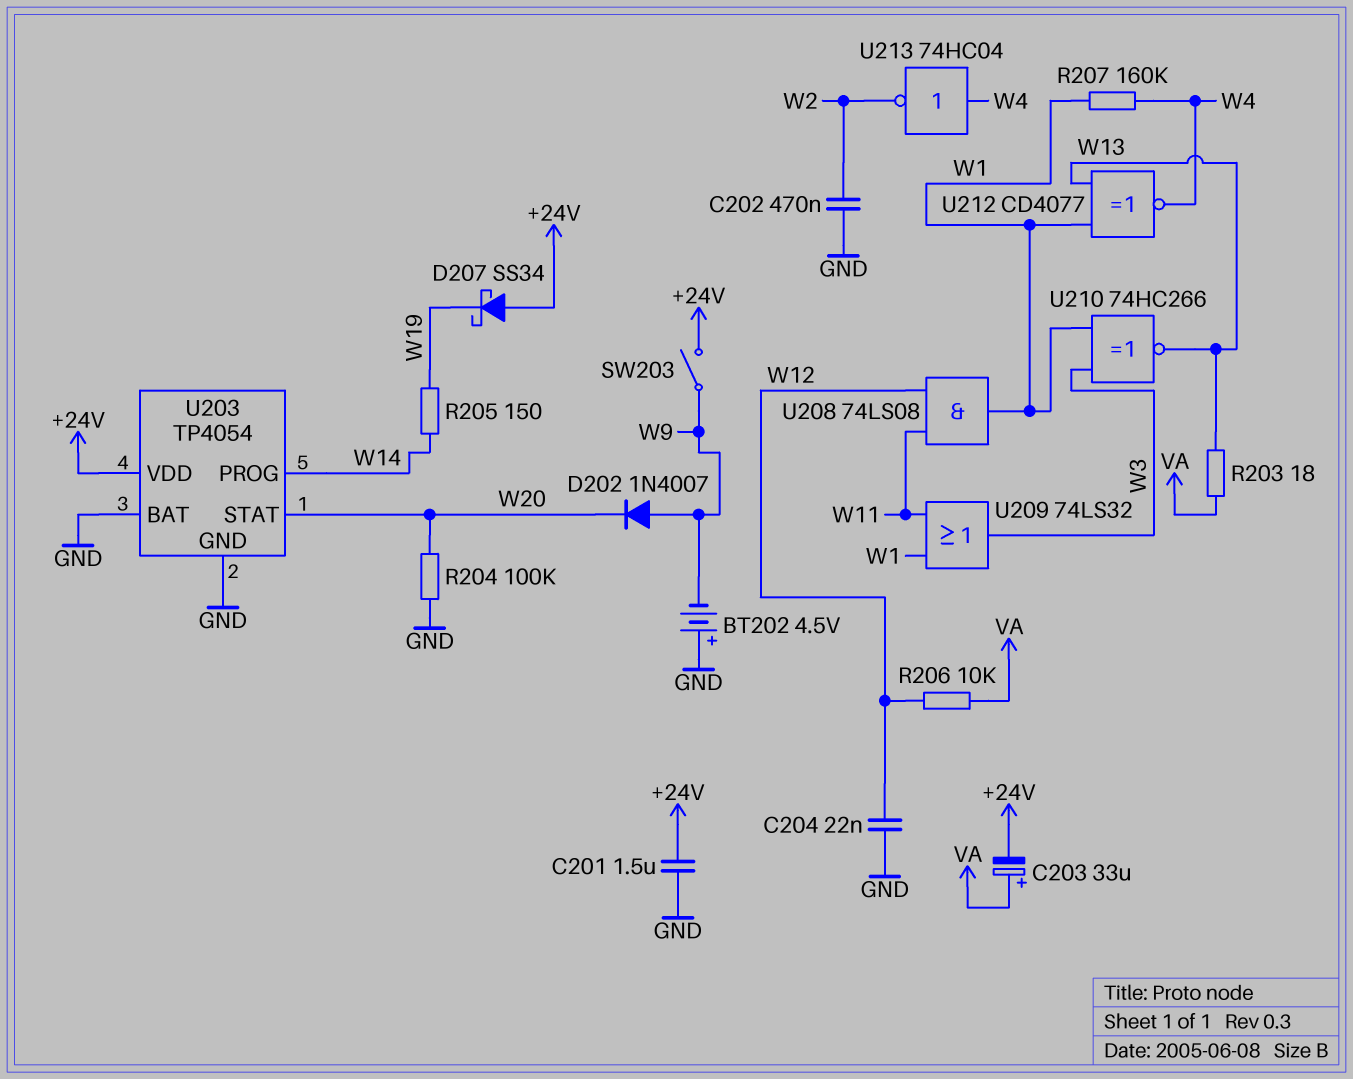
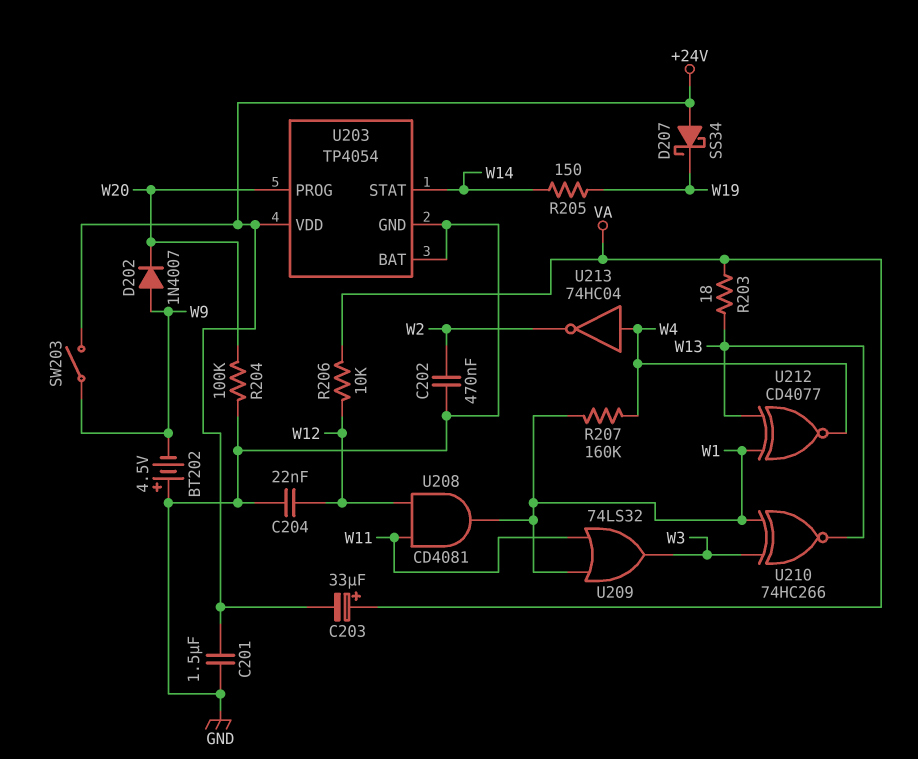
U203 pin PROG: W14 -> W20
U203 pin STAT: W20 -> W14
U208: AND 74LS08 (in W11, in W12, out W1) -> AND CD4081 (in W11, in W12, out W1)

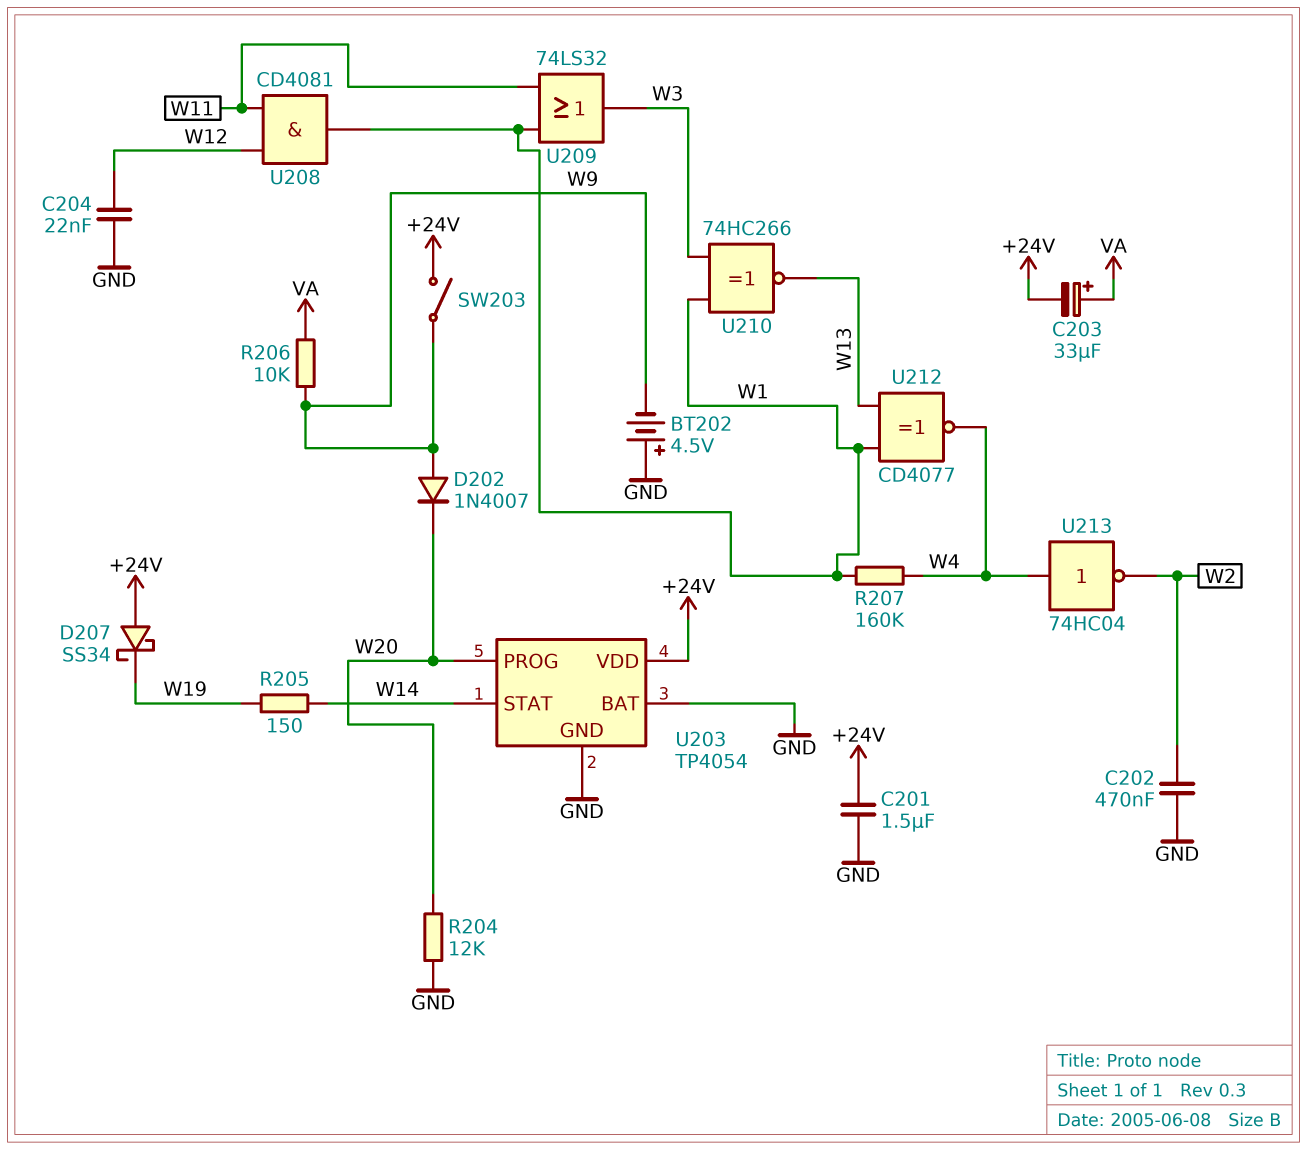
R203: 18 (VA, W13) -> none
R204: 100k (GND, W20) -> 12k (GND, W20)
R206: 10k (VA, W12) -> 10k (VA, W9)

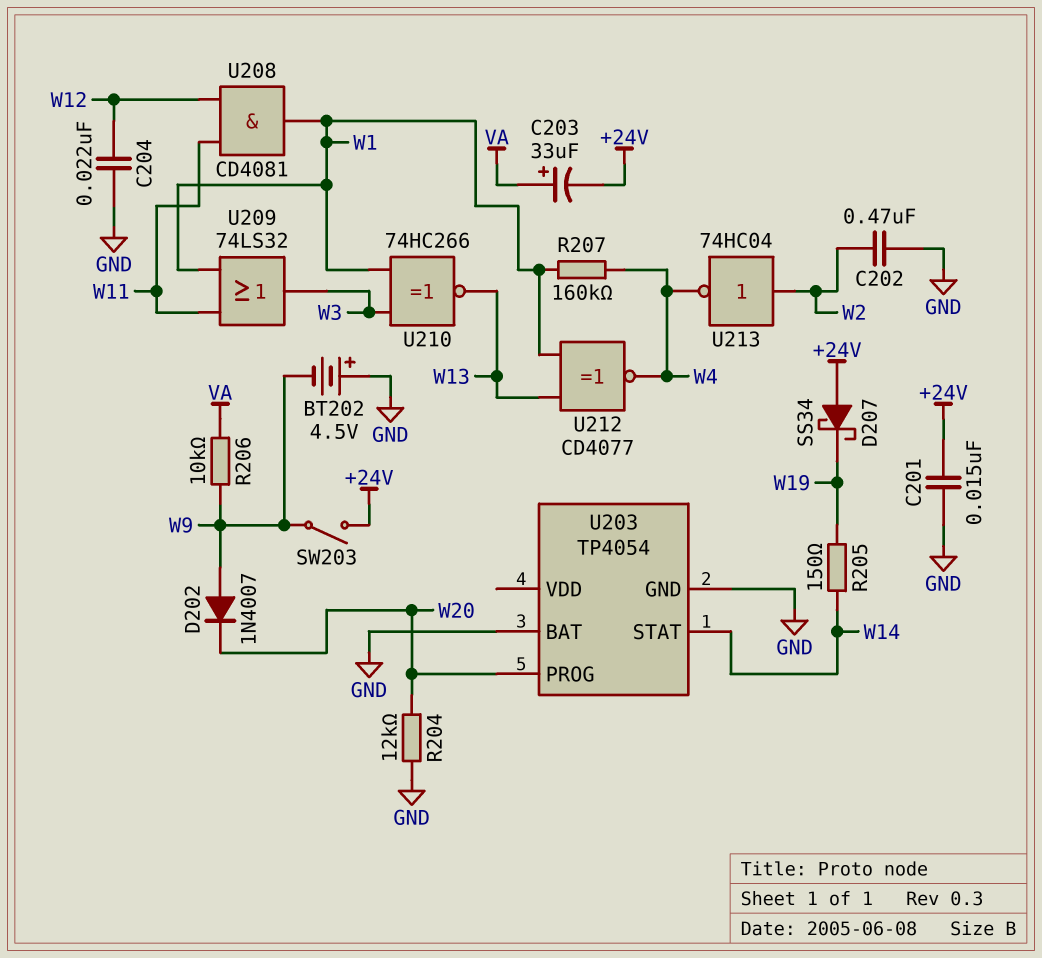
C201: 1.5uF (+24V, GND) -> 15nF (+24V, GND)
U203 pin VDD: +24V -> none
U213: NOT 74HC04 (in W4, out W2) -> NOT 74HC04 (in W2, out W4)

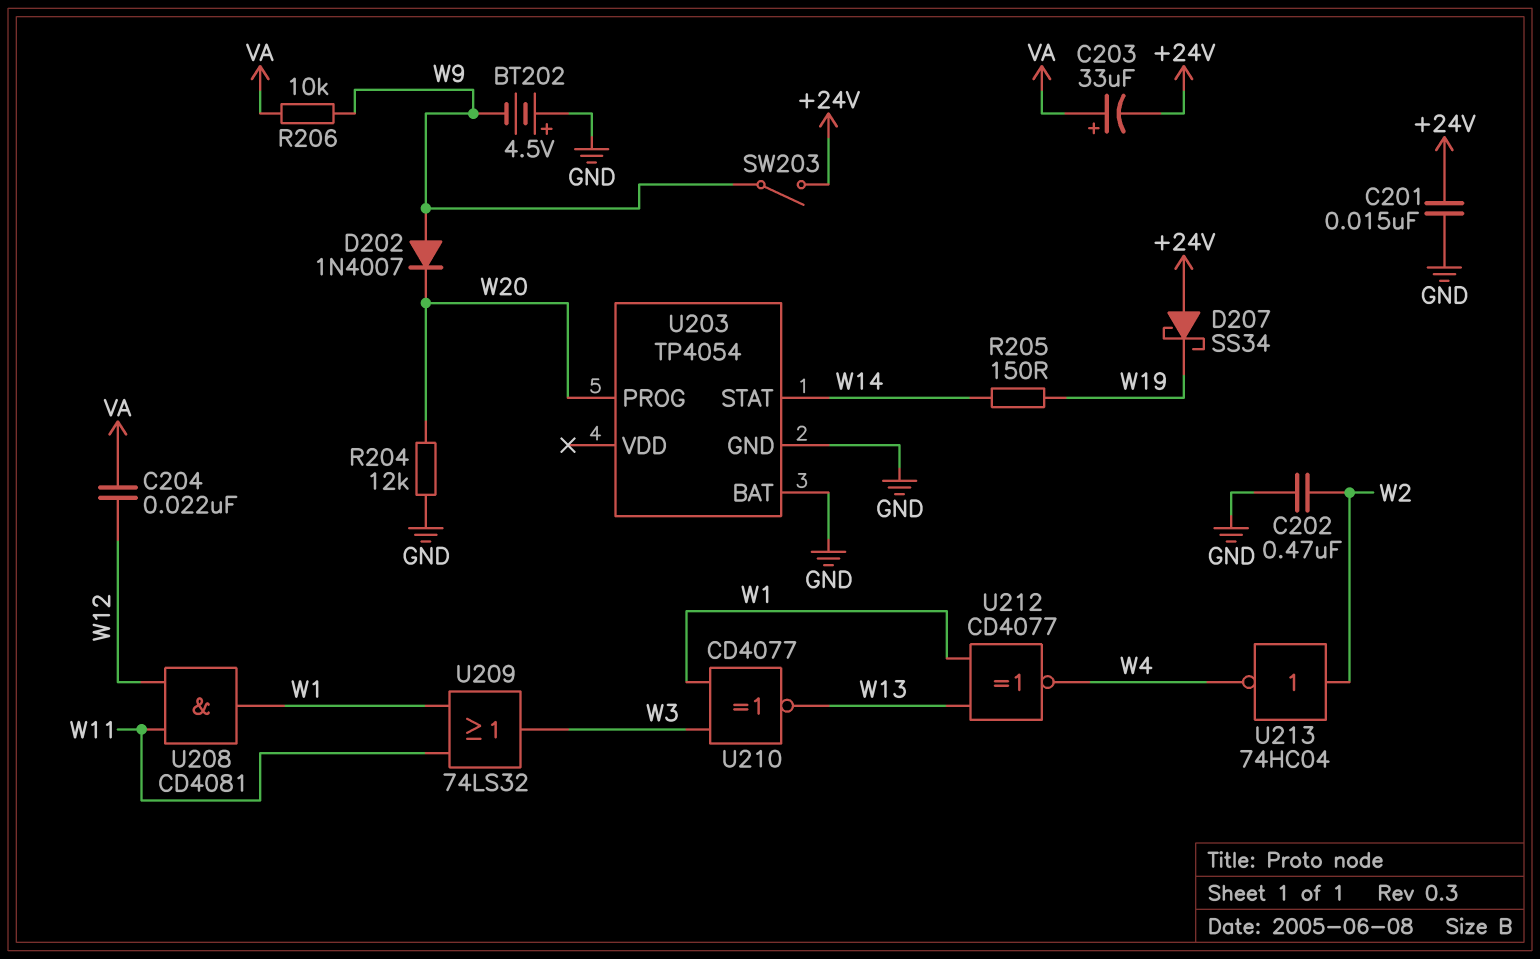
C204: 22nF (GND, W12) -> 22nF (VA, W12)
R207: 160k (W1, W4) -> none
U210: XNOR 74HC266 (in W1, in W3, out W13) -> XNOR CD4077 (in W1, in W3, out W13)

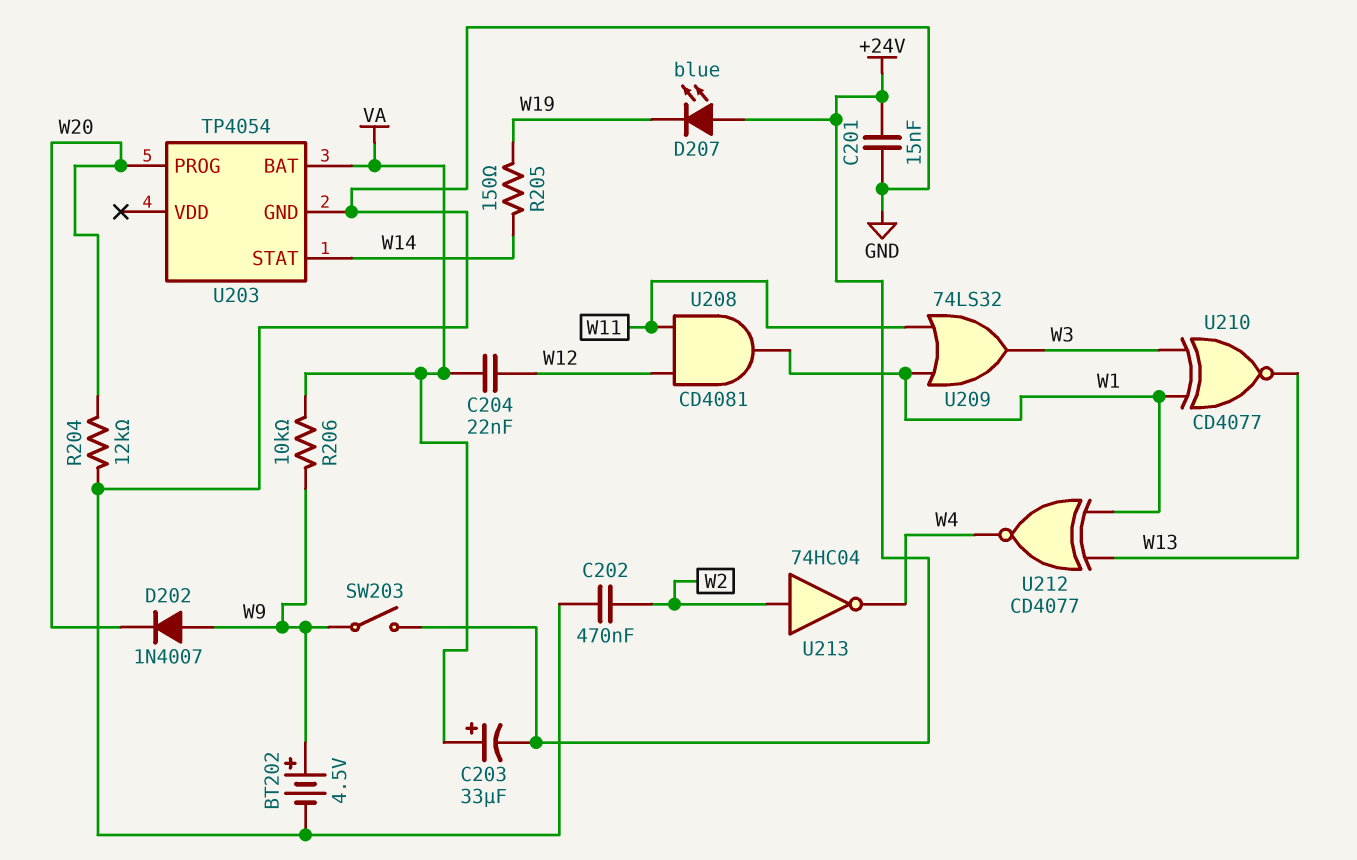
BT202: 4.5V (plus GND, minus W9) -> 4.5V (plus W9, minus GND)
D207: schottky SS34 (A +24V, K W19) -> LED blue (A +24V, K W19)
U203 pin BAT: GND -> VA

